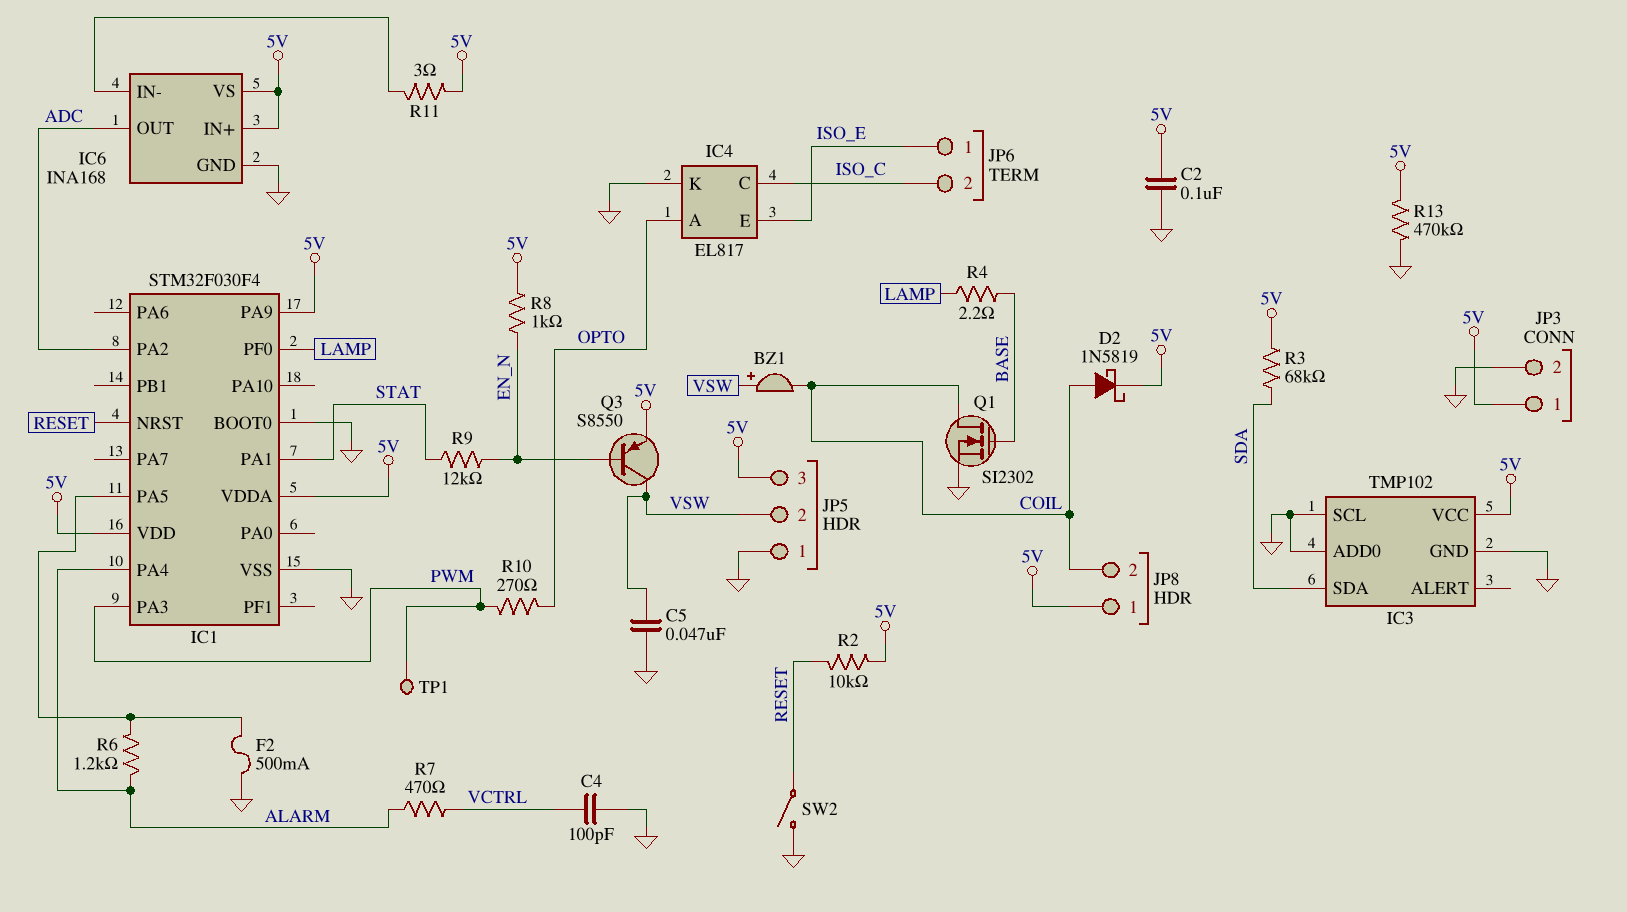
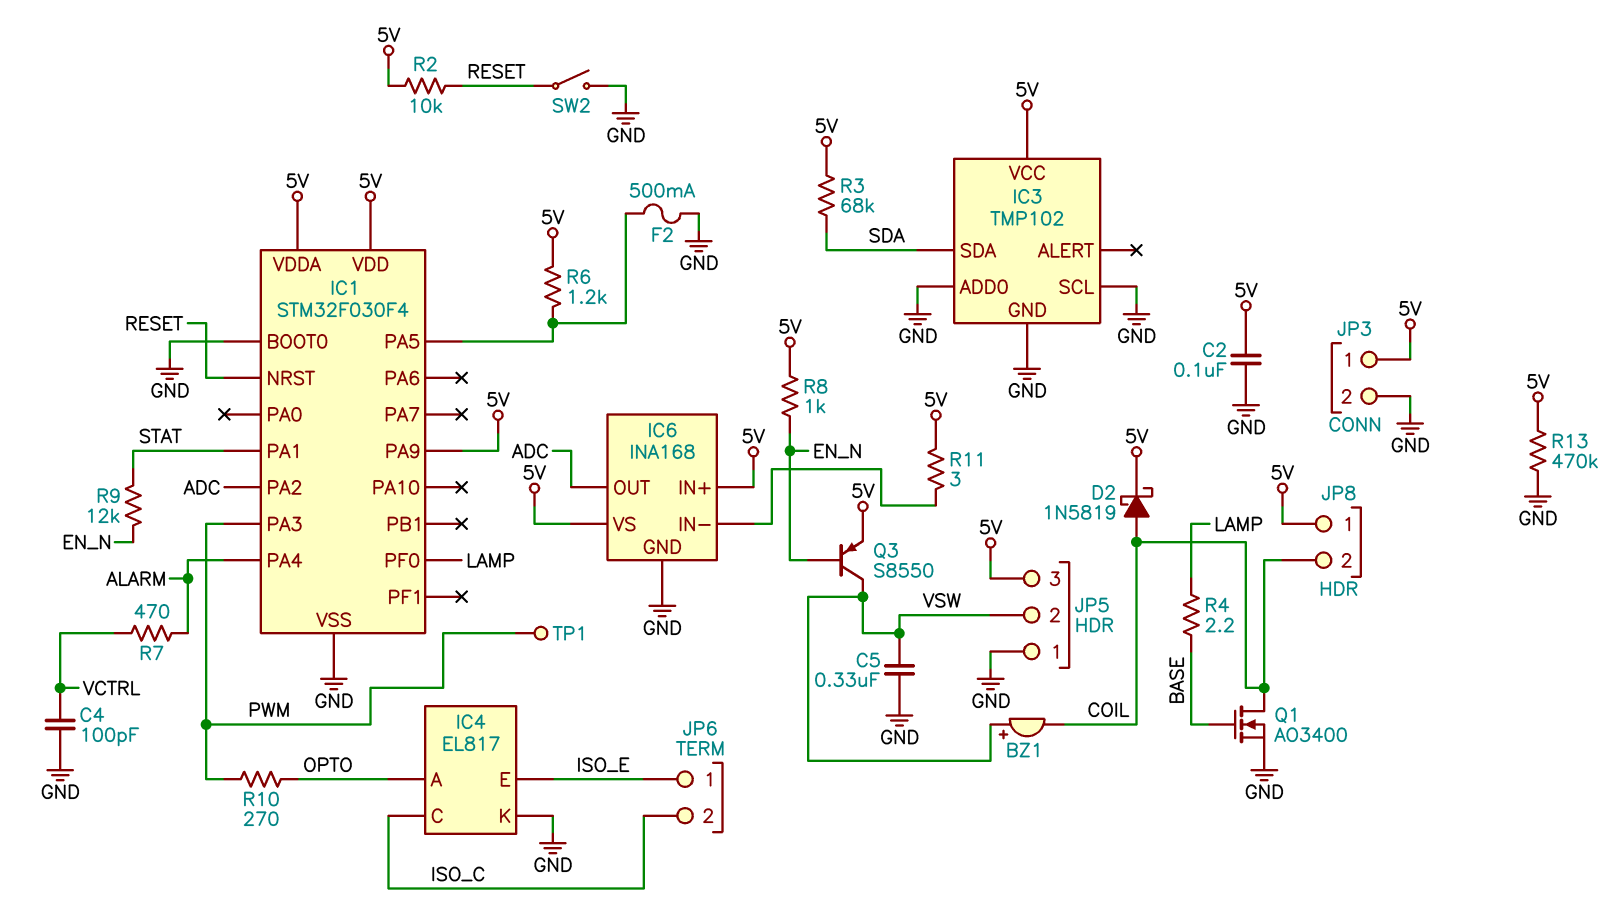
C5: 47nF (GND, VSW) -> 330nF (GND, VSW)
Q1: NMOS SI2302 (G BASE, D COIL, S GND) -> NMOS AO3400 (G BASE, D COIL, S GND)
R6: 1.2k (ALARM, IC1/PA5) -> 1.2k (5V, IC1/PA5)

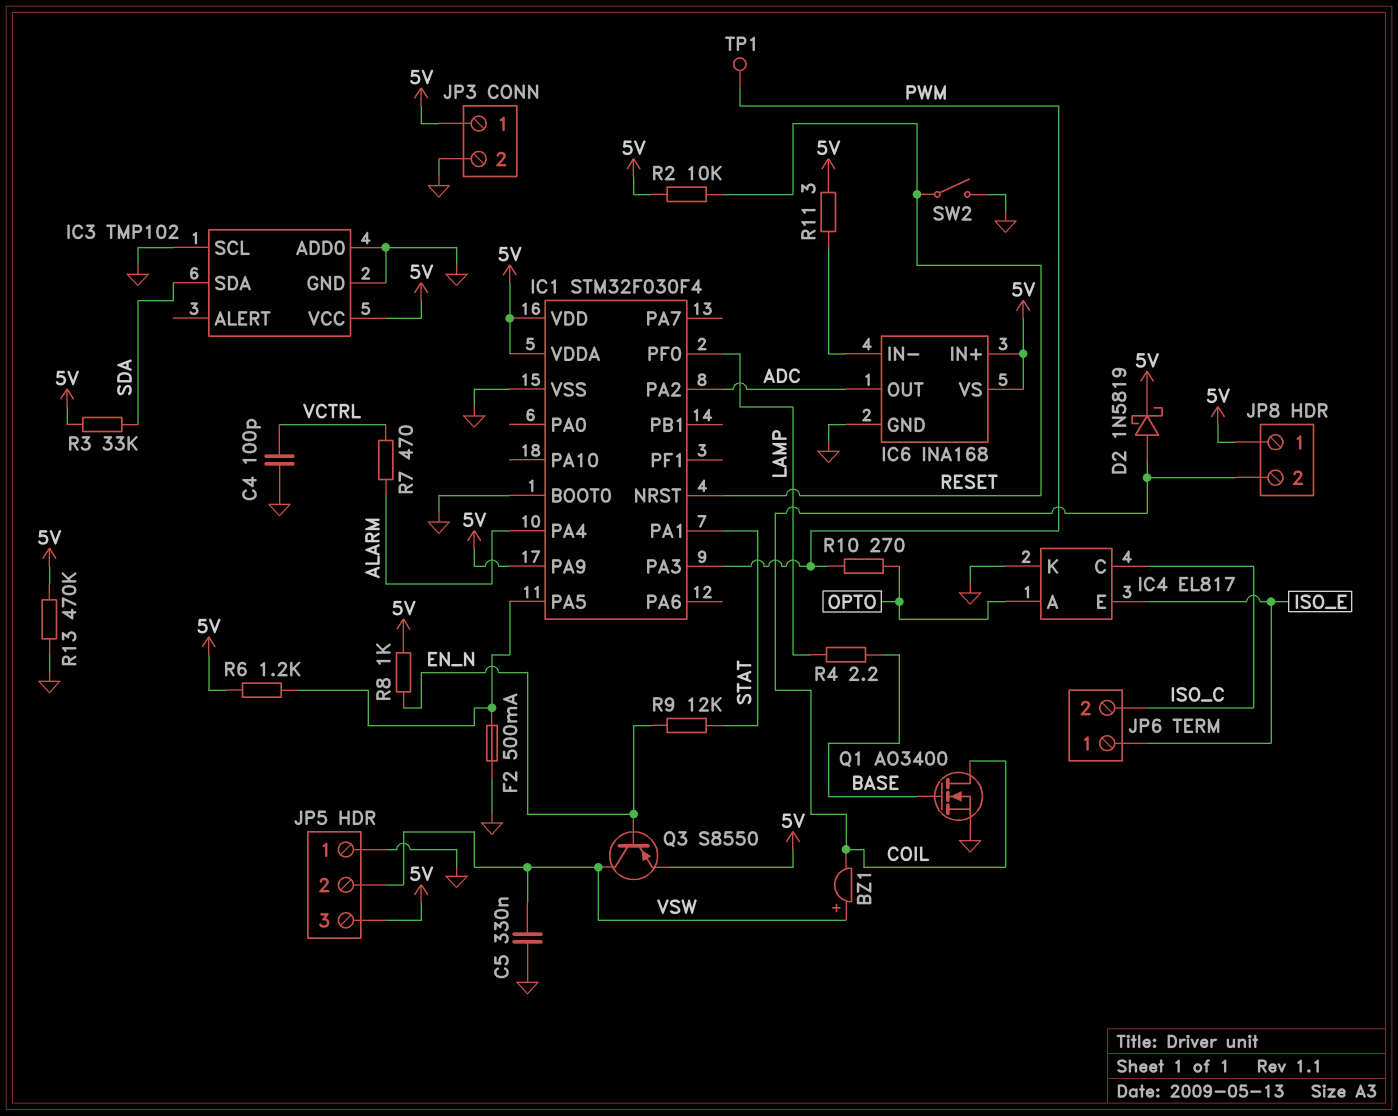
C2: 100nF (5V, GND) -> none
R3: 68k (5V, SDA) -> 33k (5V, SDA)

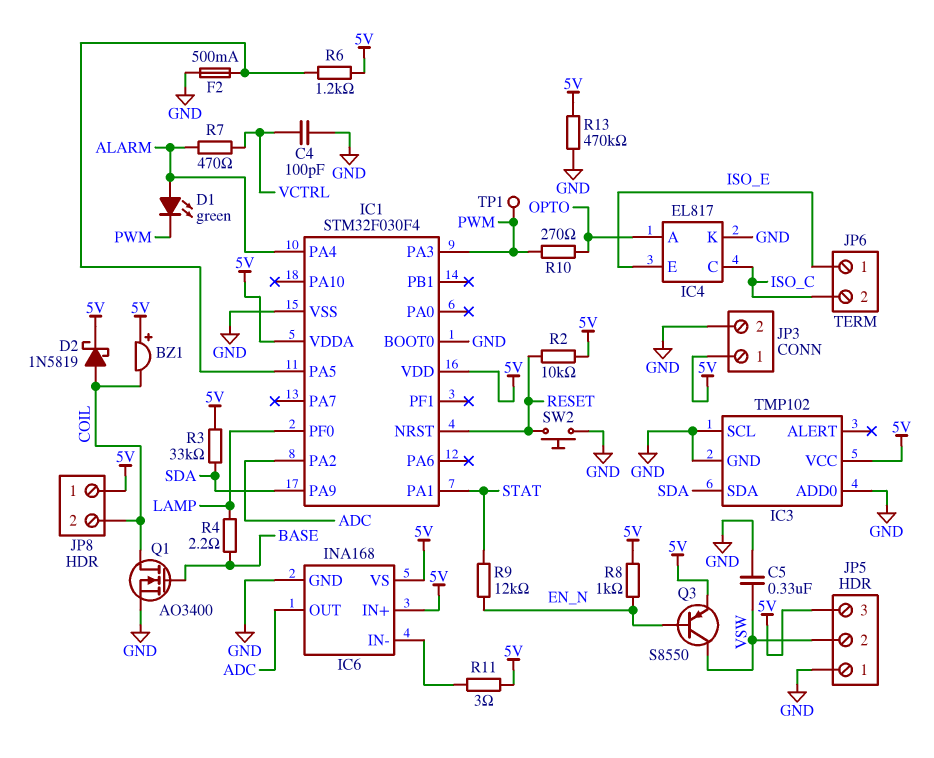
BZ1: buzzer (plus VSW, minus COIL) -> buzzer (plus 5V, minus COIL)
D1: none -> LED green (A ALARM, K PWM)
IC1 pin PA9: 5V -> SDA
SW2: switch (GND, RESET) -> button (GND, RESET)

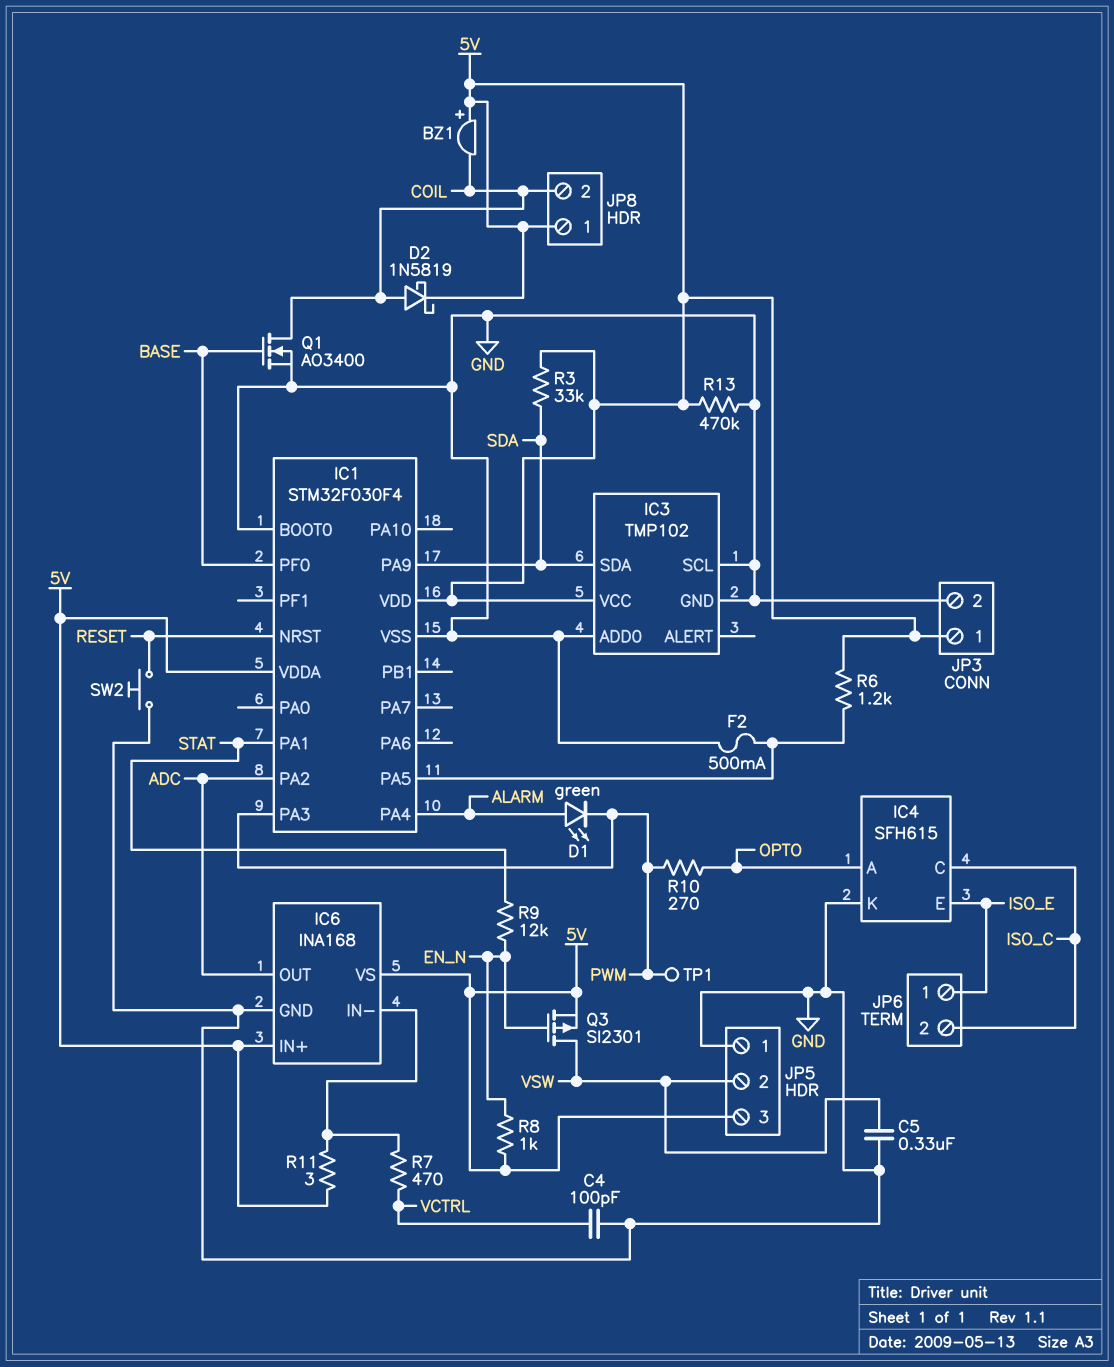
IC1 pin PF0: LAMP -> BASE
IC4: EL817 -> SFH615
Q3: PNP S8550 (B EN_N, C VSW, E 5V) -> PMOS SI2301 (G EN_N, D VSW, S 5V)
R2: 10k (5V, RESET) -> none
R4: 2.2 (BASE, LAMP) -> none
R7: 470 (ALARM, VCTRL) -> 470 (IC6/IN-, VCTRL)

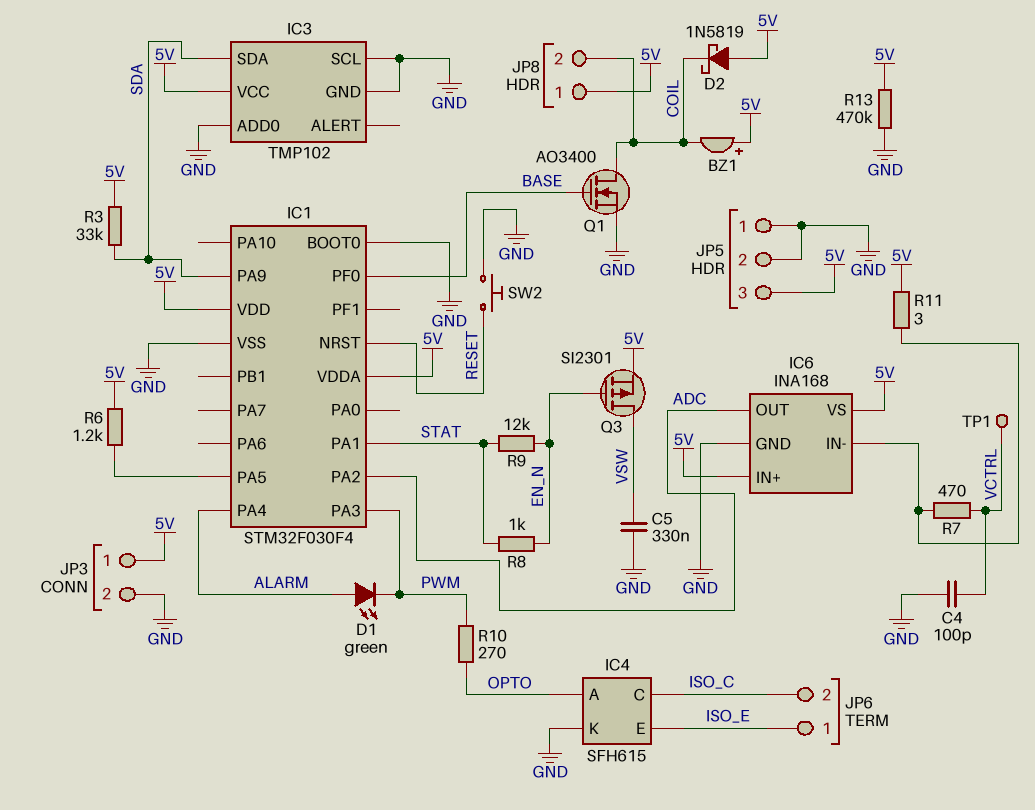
D2: schottky 1N5819 (A COIL, K 5V) -> schottky 1N5819 (A 5V, K COIL)
F2: 500mA (GND, IC1/PA5) -> none
JP5 pin 2: VSW -> GND
R8: 1k (5V, EN_N) -> 1k (EN_N, STAT)
TP1: test point (PWM) -> test point (VCTRL)

